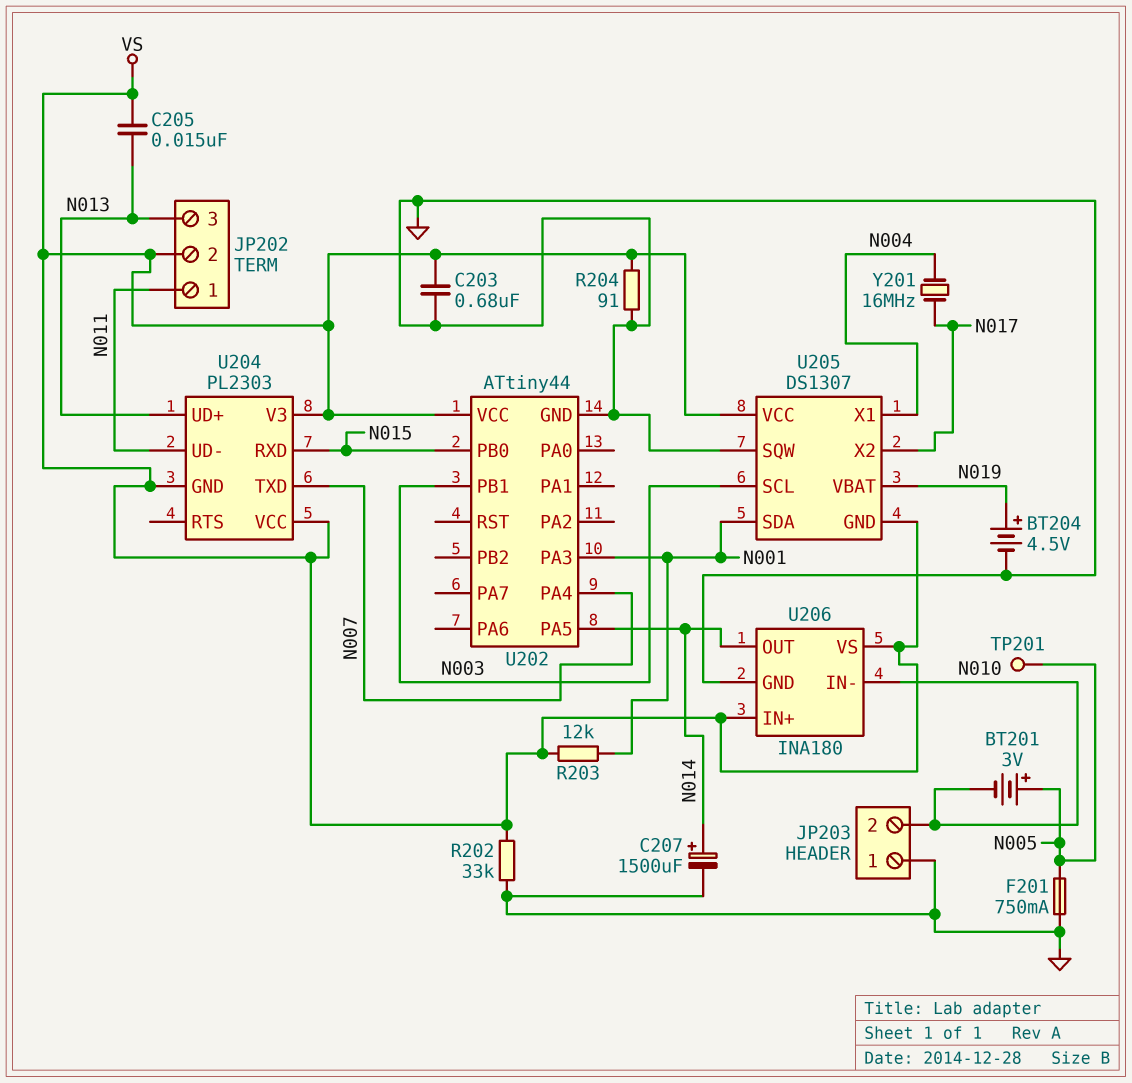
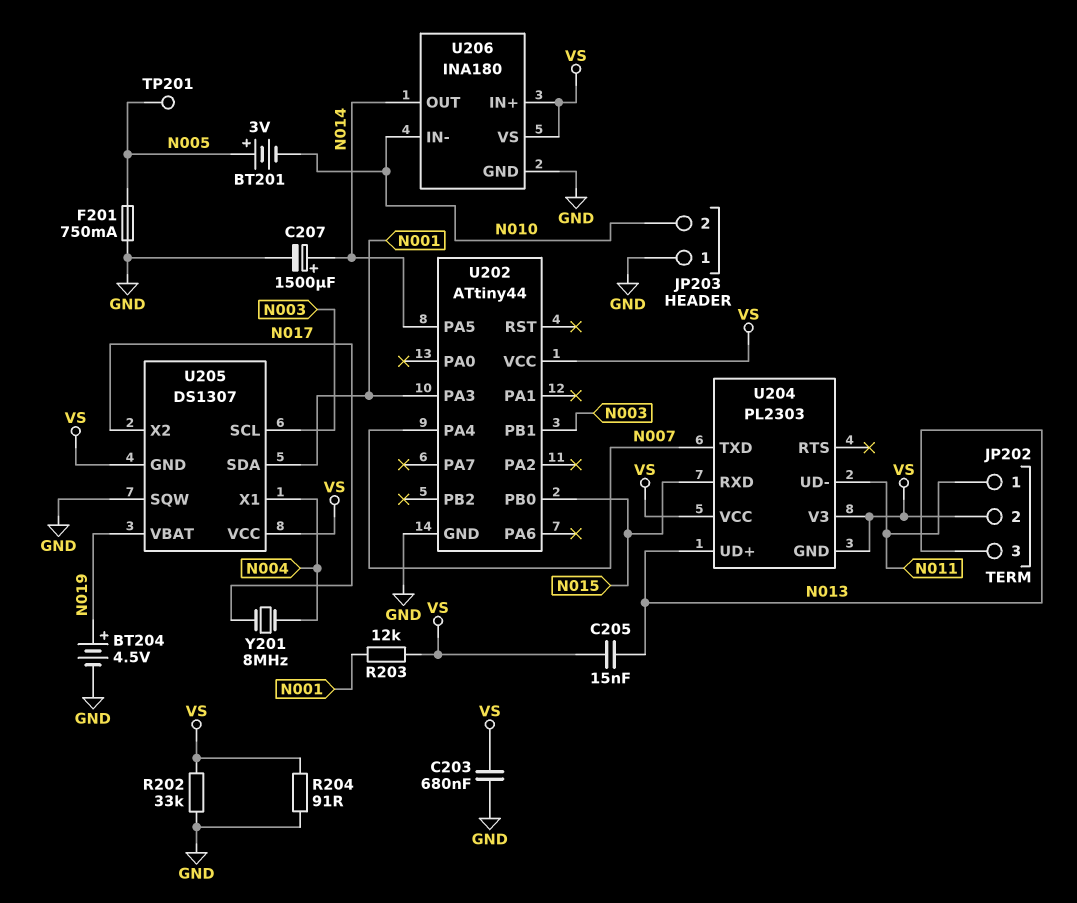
Y201: 16MHz (N004, N017) -> 8MHz (N004, N017)

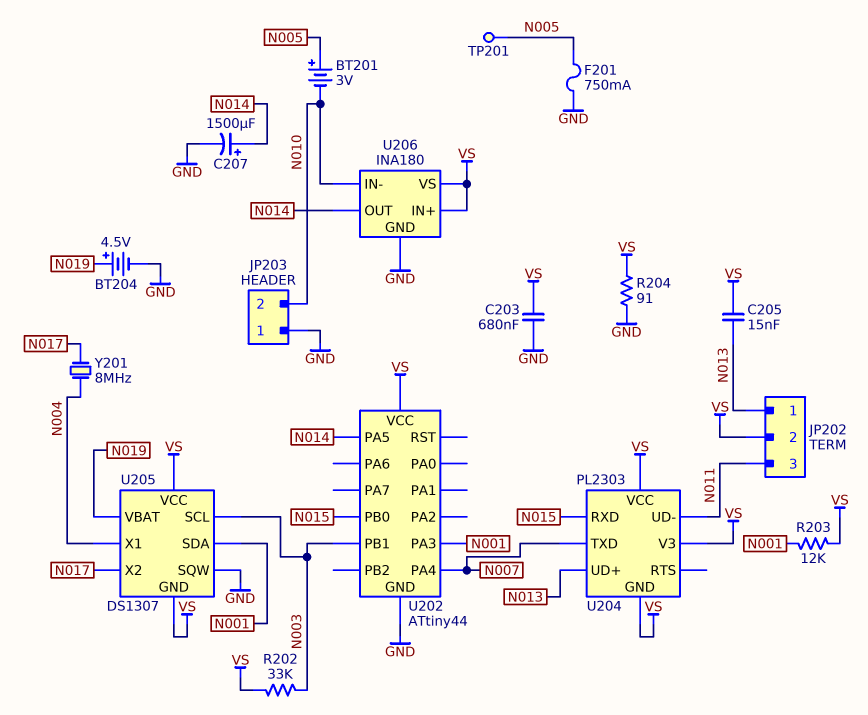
JP202 pin 1: N011 -> N013
JP202 pin 3: N013 -> N011
R202: 33k (GND, VS) -> 33k (N003, VS)

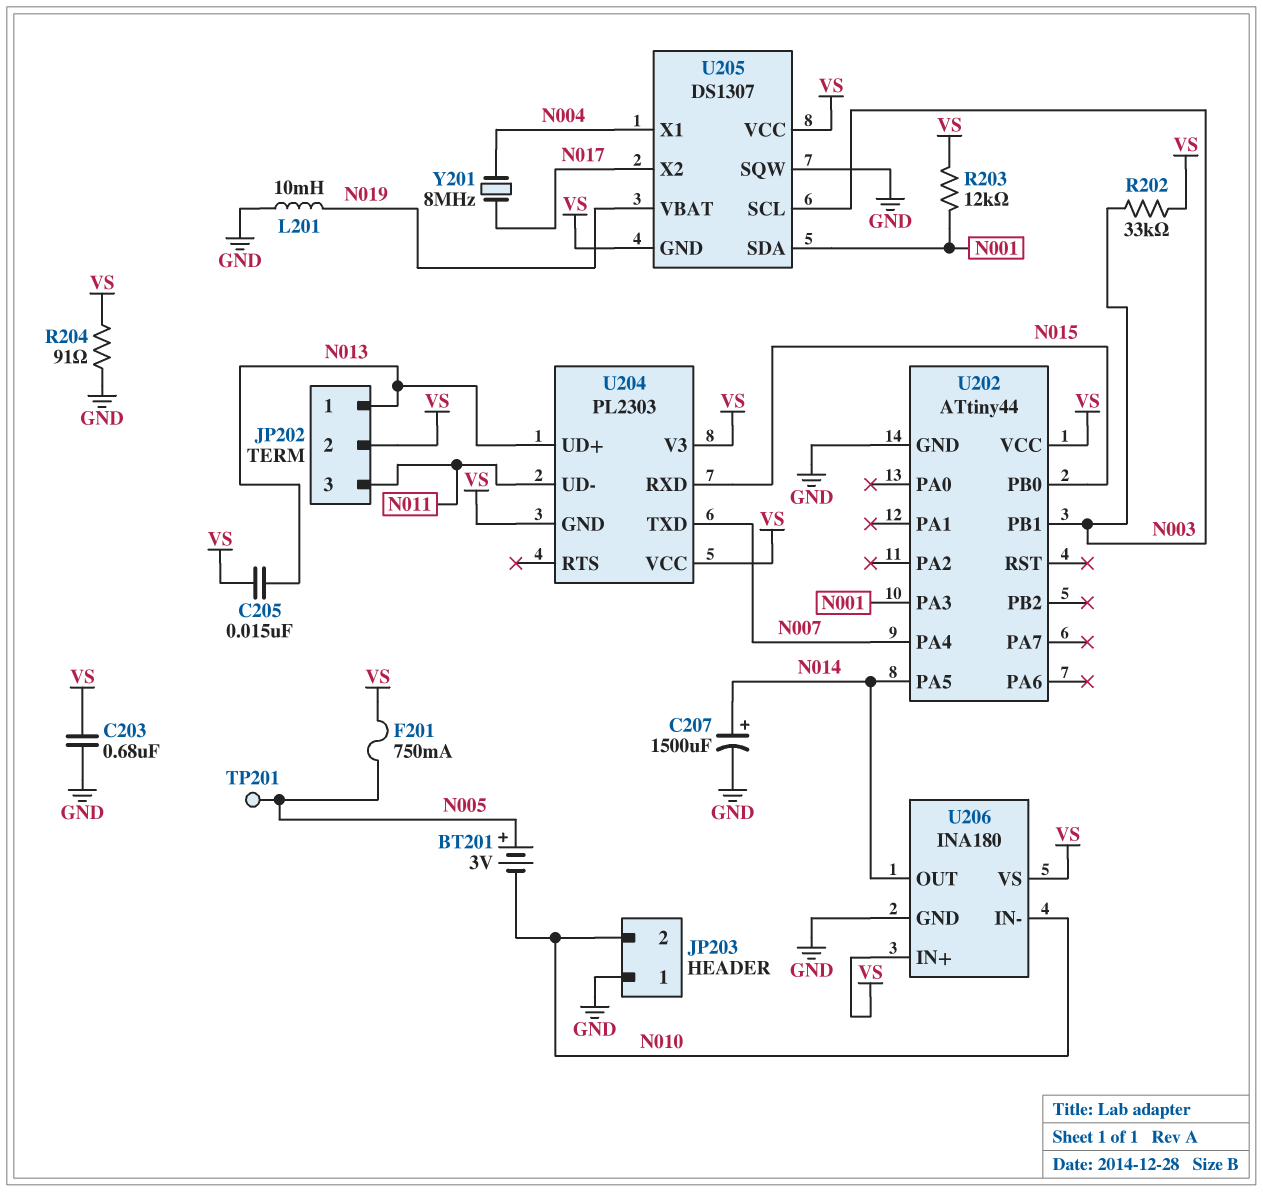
BT204: 4.5V (plus N019, minus GND) -> none
F201: 750mA (GND, N005) -> 750mA (N005, VS)
L201: none -> 10mH (GND, N019)

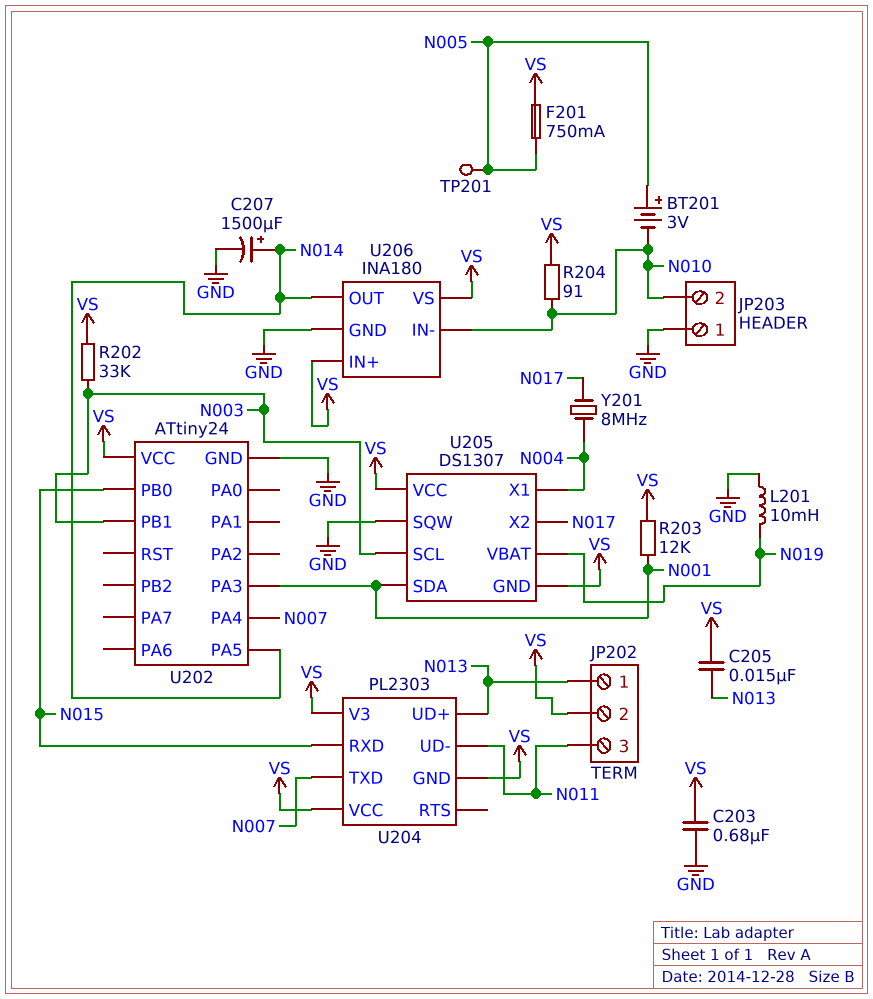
R204: 91 (GND, VS) -> 91 (N010, VS)
U202: ATtiny44 -> ATtiny24

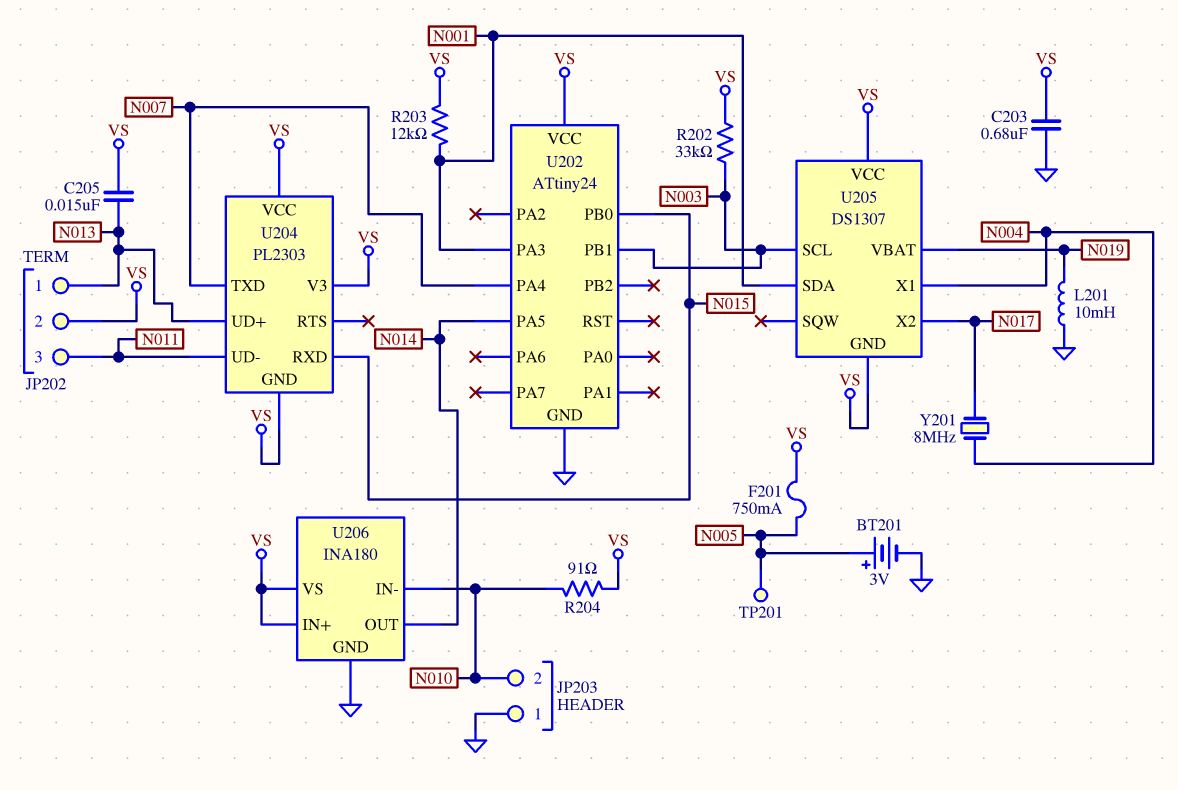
BT201: 3V (plus N005, minus N010) -> 3V (plus N005, minus GND)
C207: 1500uF (plus N014, minus GND) -> none
U205 pin SQW: GND -> none

